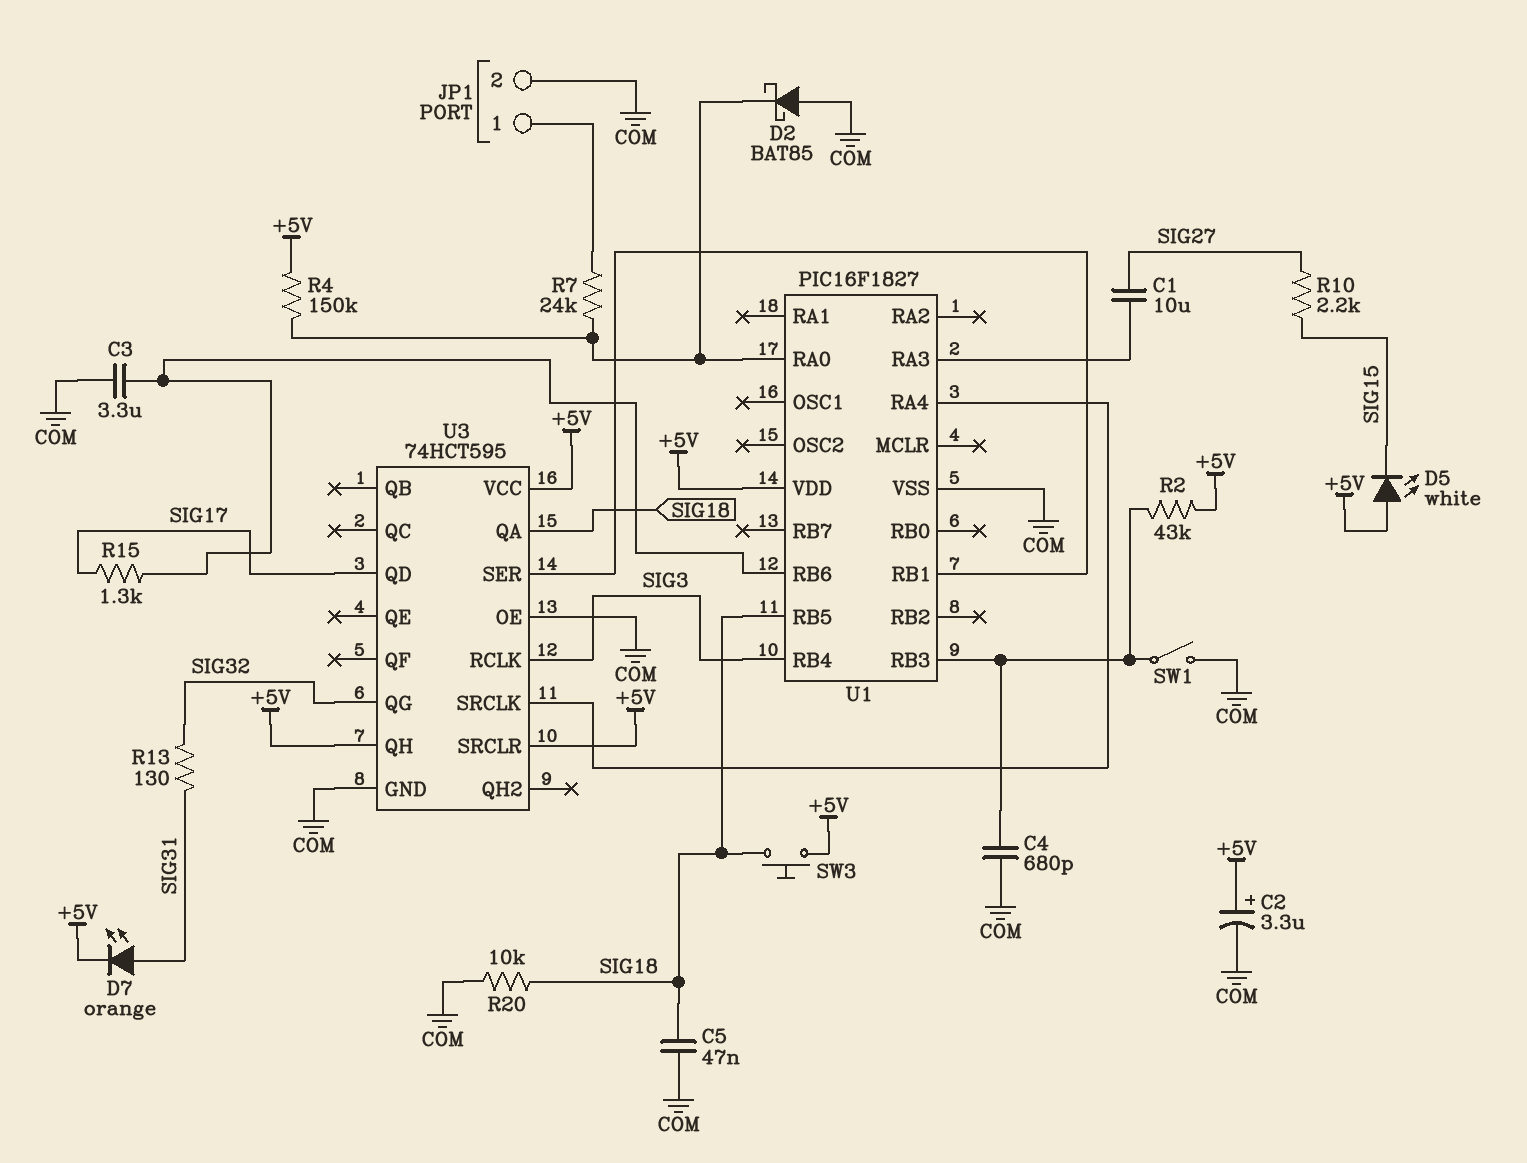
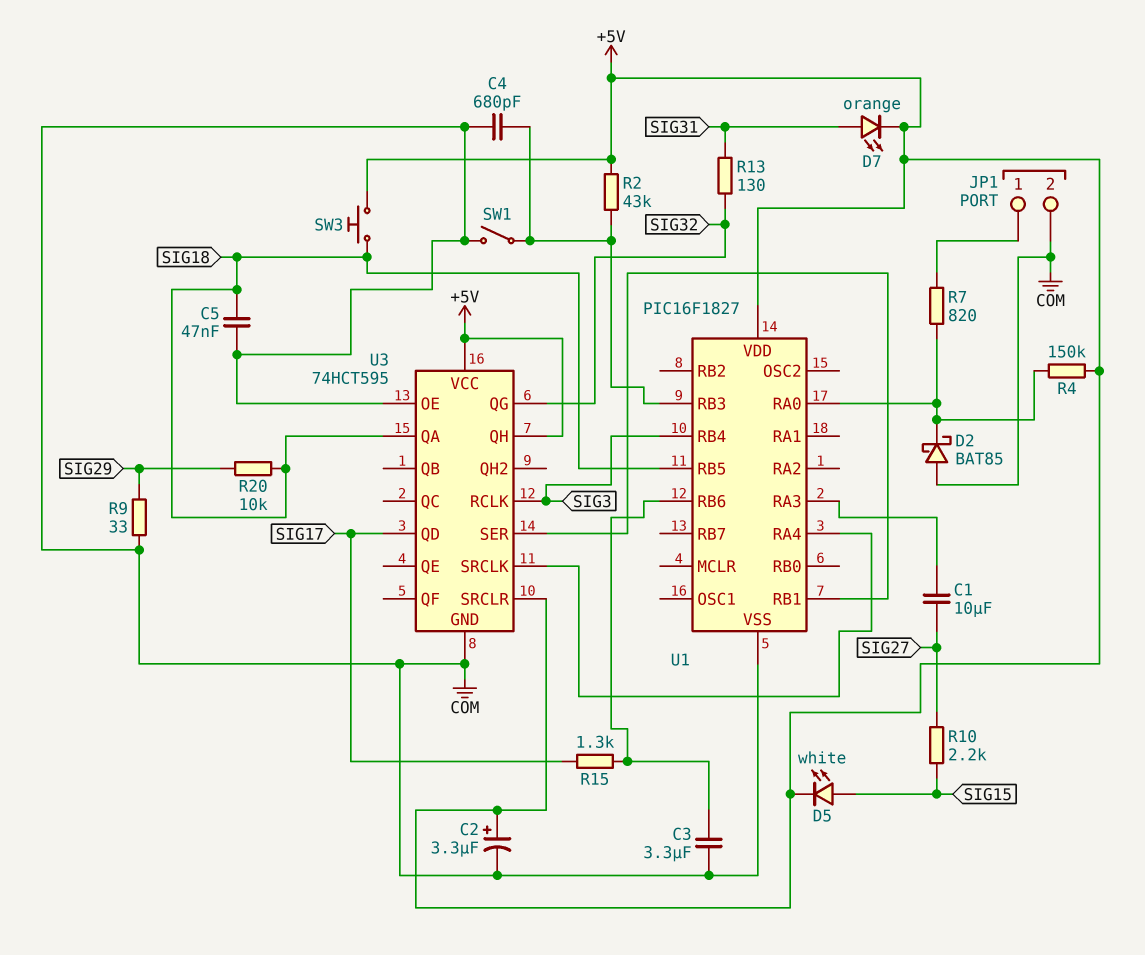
D5: LED white (A +5V, K SIG15) -> LED white (A SIG15, K +5V)
R7: 24k (JP1/1, U1/RA0) -> 820 (JP1/1, U1/RA0)
R9: none -> 33 (COM, SIG29)
R20: 10k (COM, SIG18) -> 10k (SIG18, SIG29)

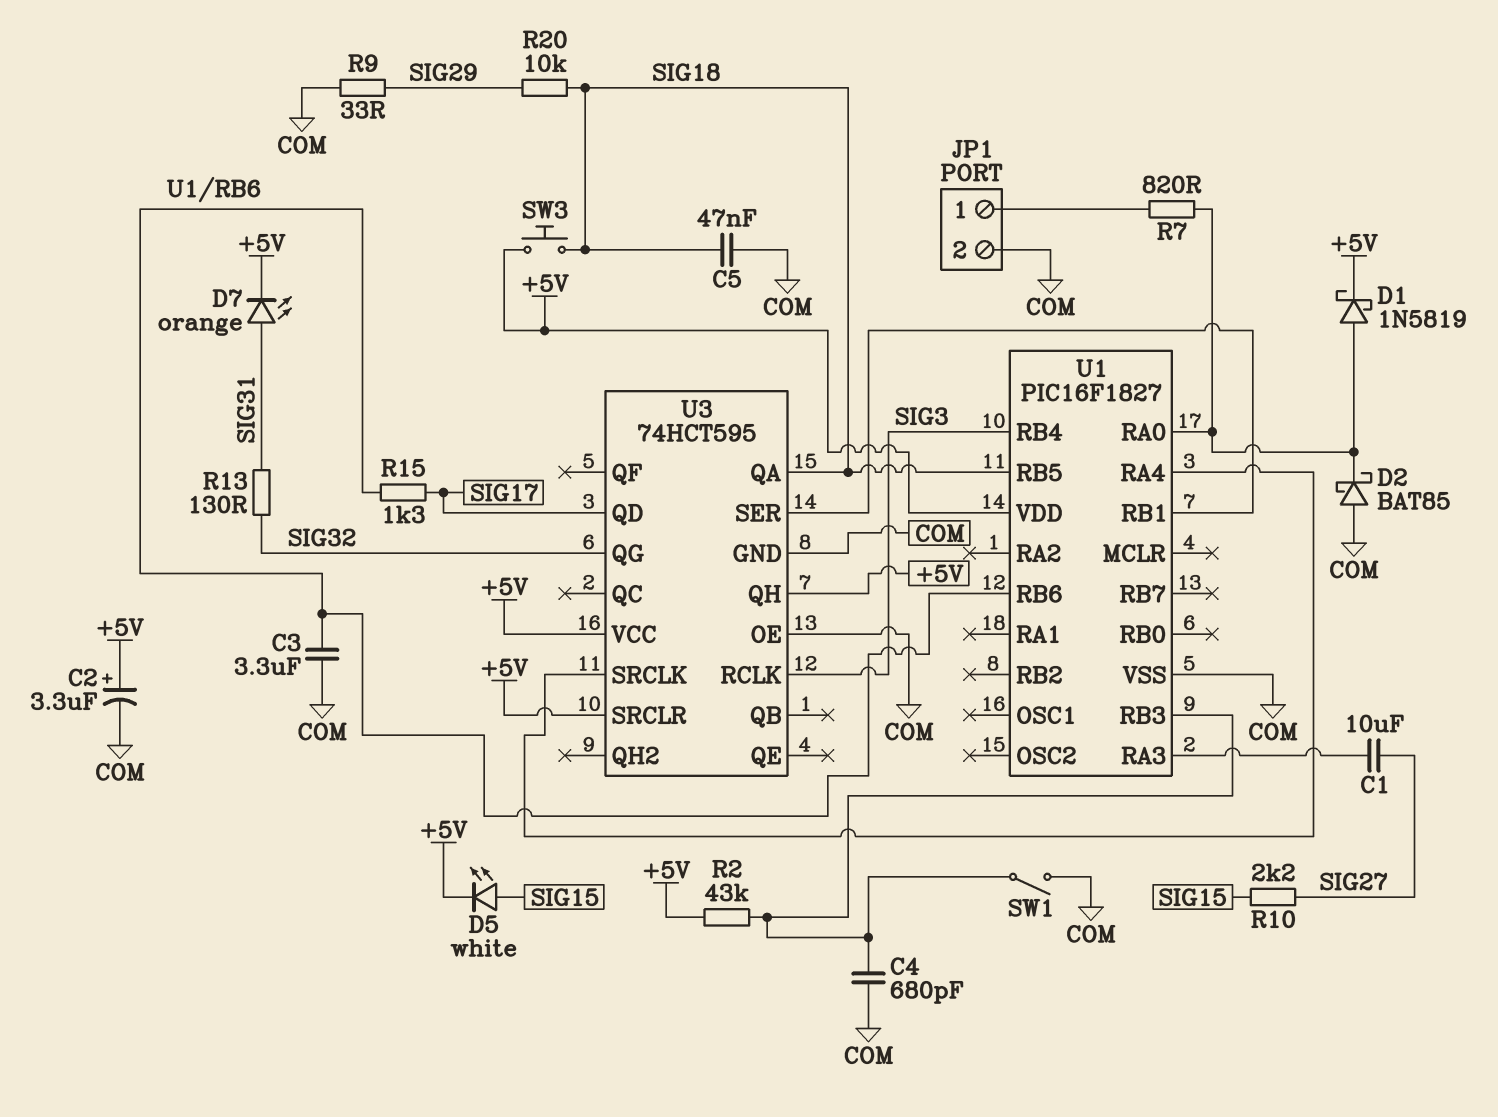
D1: none -> schottky 1N5819 (A U1/RA0, K +5V)
R4: 150k (+5V, U1/RA0) -> none

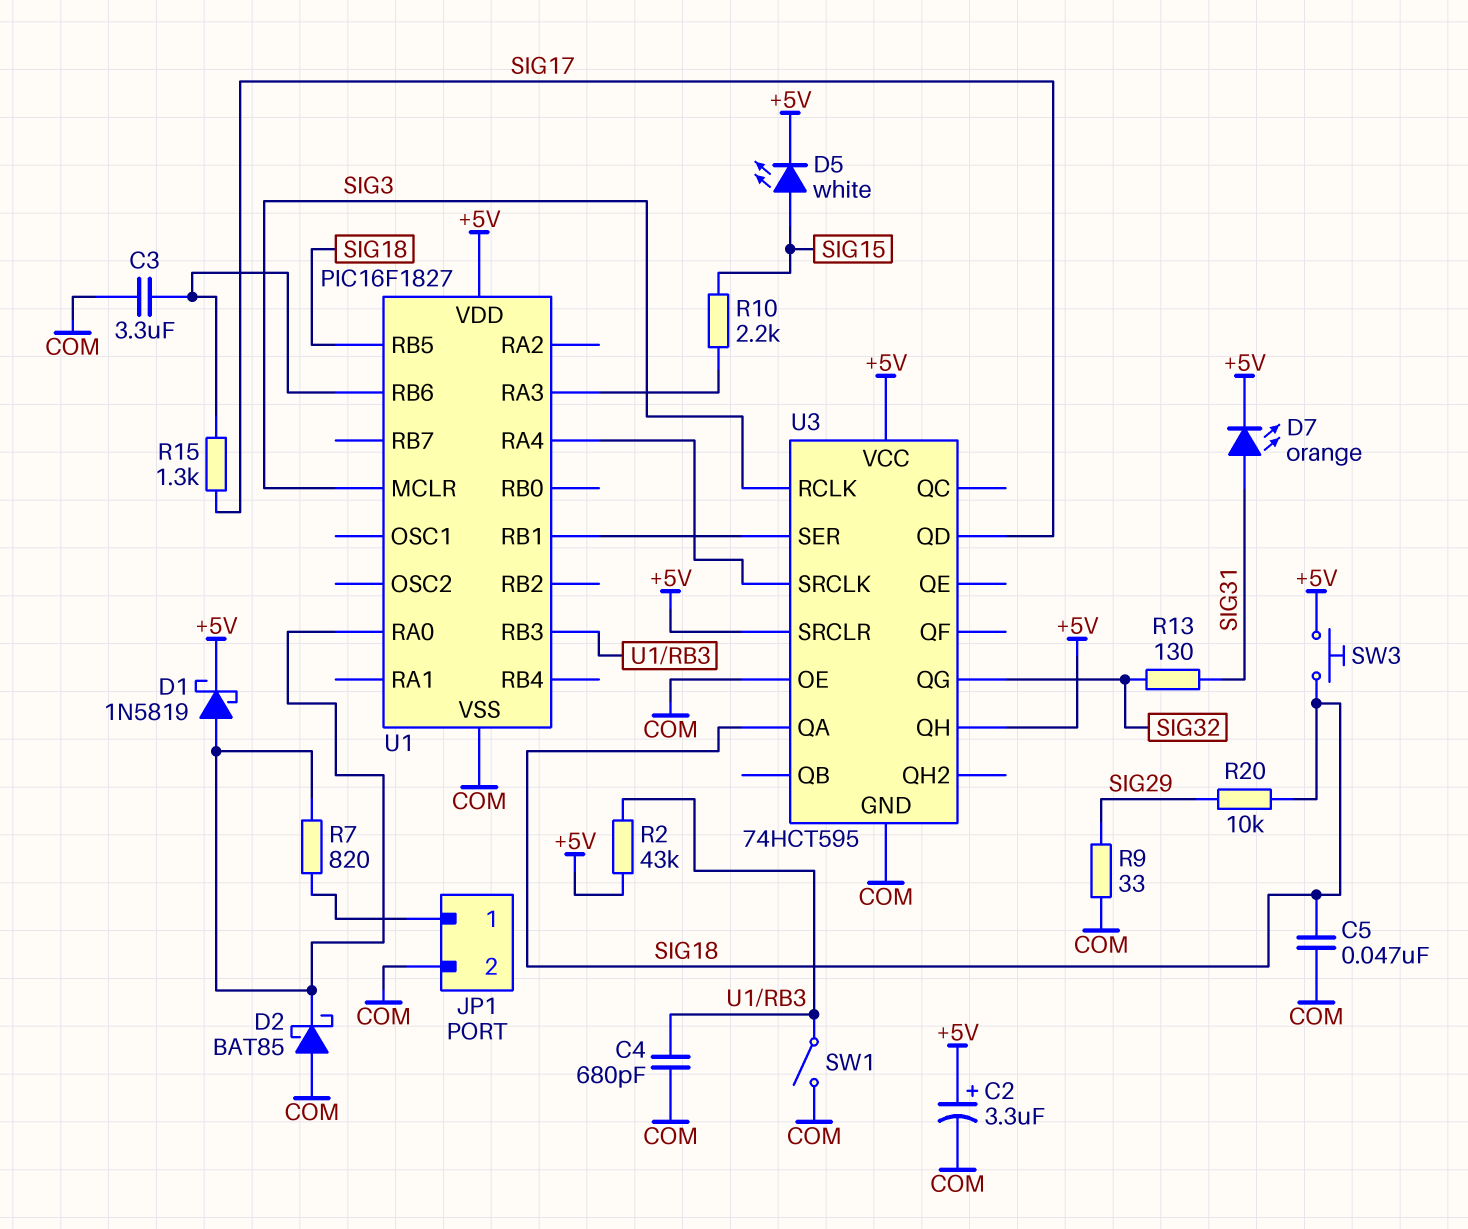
C1: 10uF (SIG27, U1/RA3) -> none
R10: 2.2k (SIG15, SIG27) -> 2.2k (SIG15, U1/RA3)
U1 pin MCLR: none -> SIG3
U1 pin RB4: SIG3 -> none

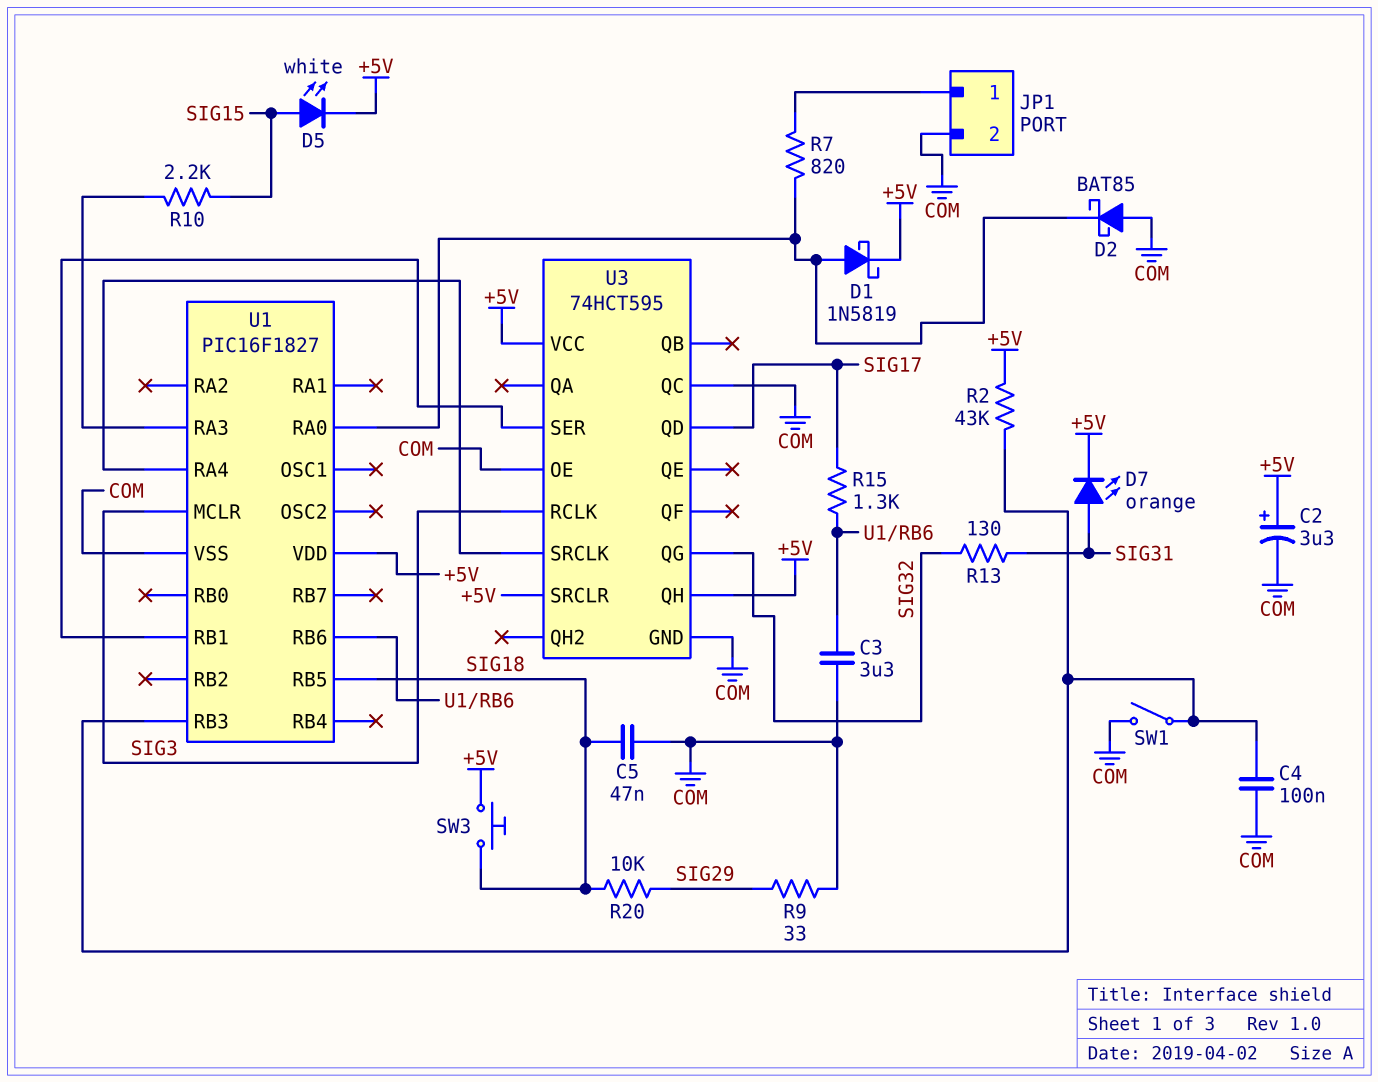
C4: 680pF (COM, U1/RB3) -> 100nF (COM, U1/RB3)
U3 pin QA: SIG18 -> none
U3 pin QC: none -> COM

